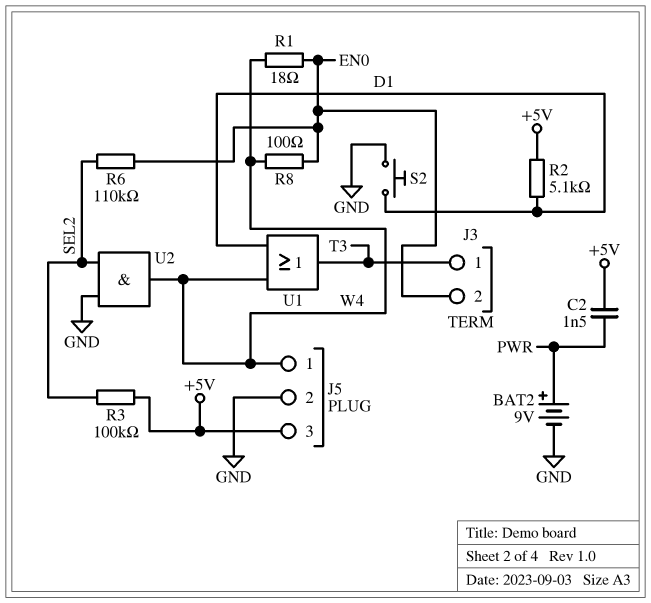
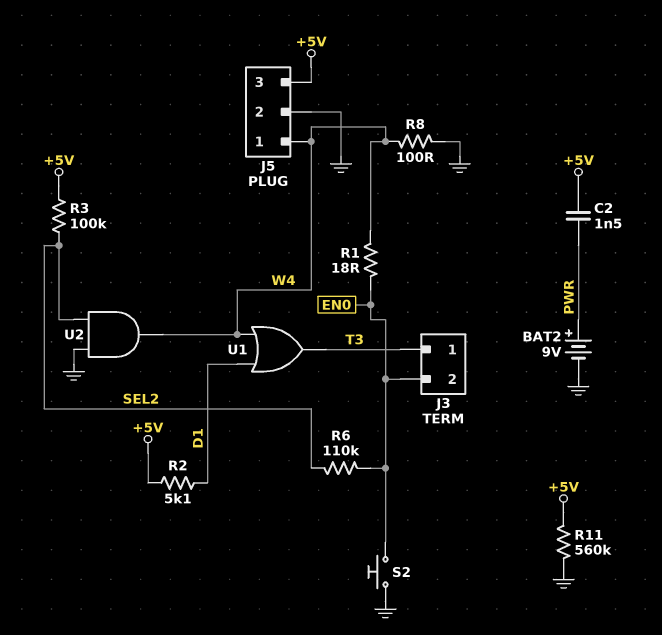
R8: 100 (EN0, W4) -> 100 (GND, W4)
R11: none -> 560k (+5V, GND)
S2: button (D1, GND) -> button (EN0, GND)

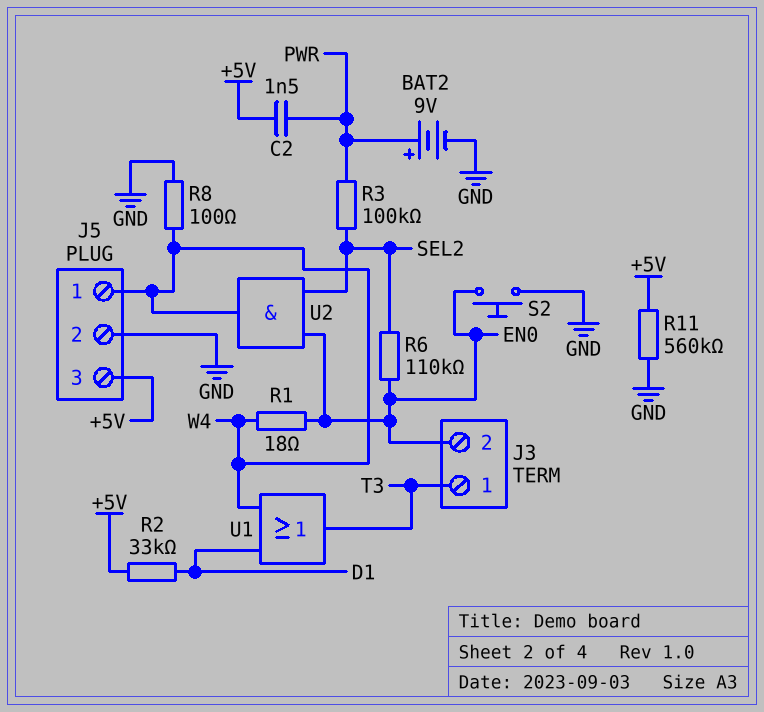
R2: 5.1k (+5V, D1) -> 33k (+5V, D1)
R3: 100k (+5V, SEL2) -> 100k (PWR, SEL2)
U2: AND (in GND, in SEL2, out W4) -> AND (in EN0, in SEL2, out W4)

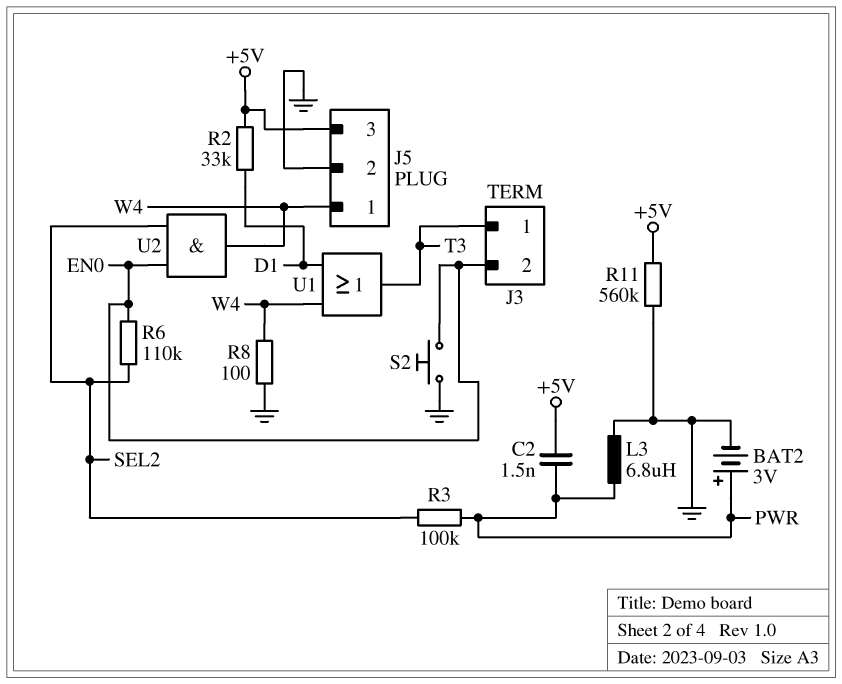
BAT2: 9V (plus PWR, minus GND) -> 3V (plus PWR, minus GND)
L3: none -> 6.8uH (GND, PWR)
R1: 18 (EN0, W4) -> none

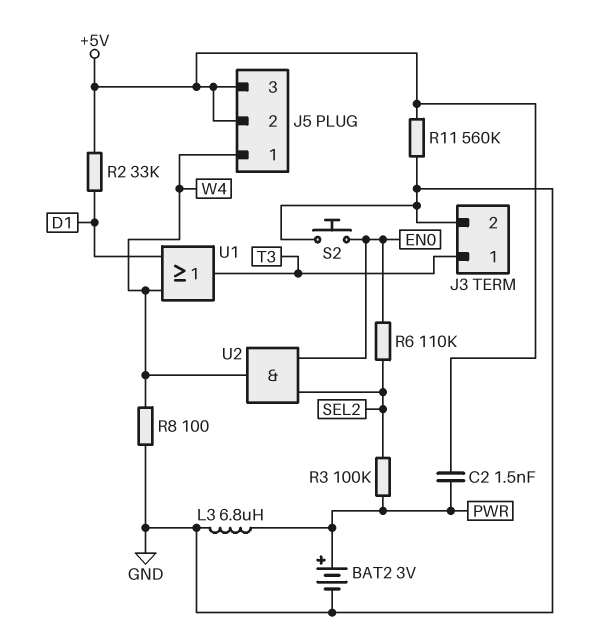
J3 pin 2: EN0 -> GND
J5 pin 2: GND -> +5V

